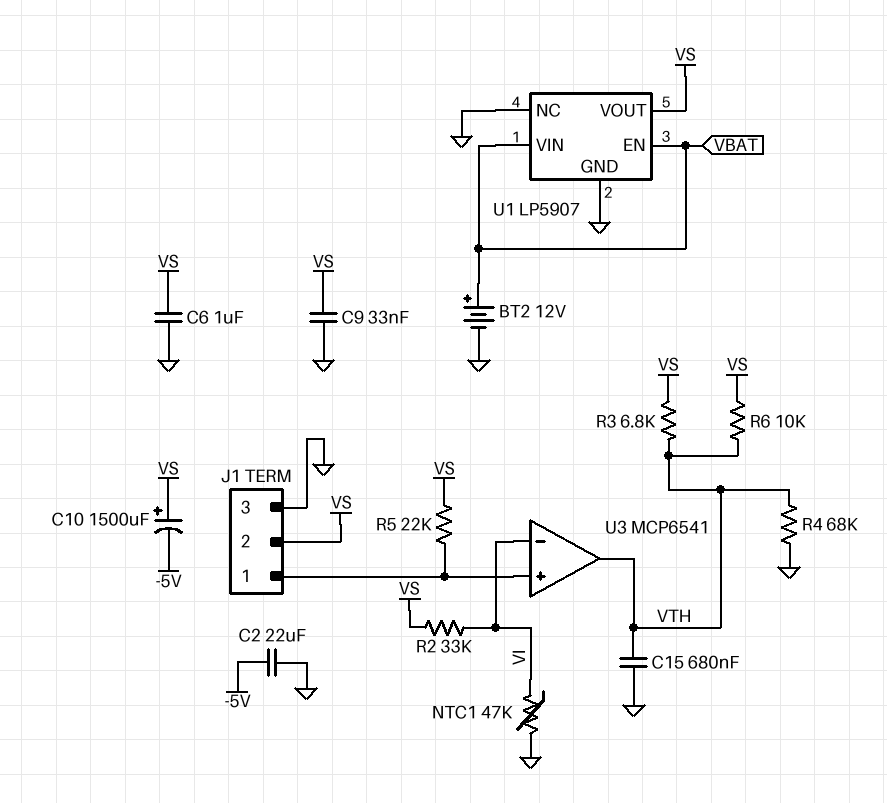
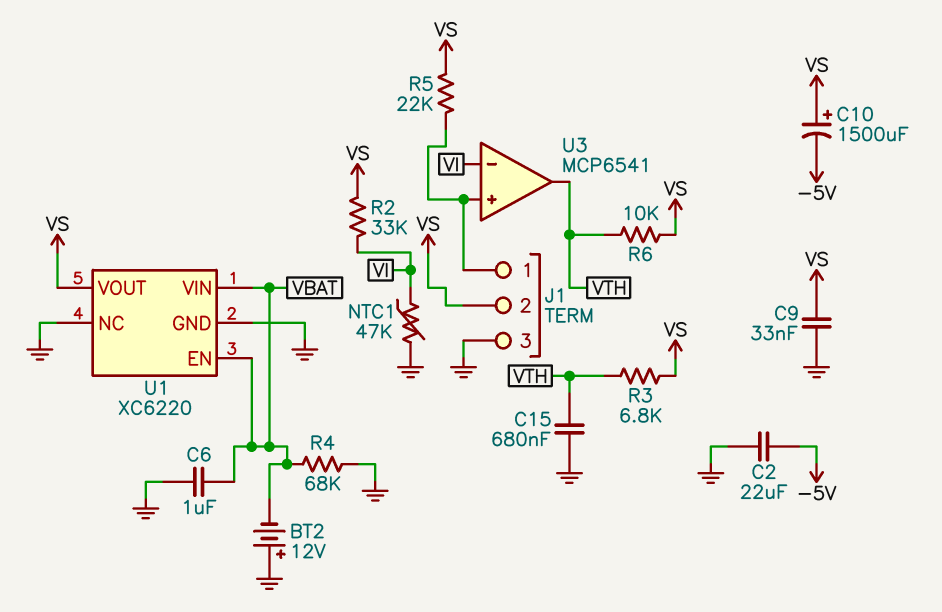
BT2: 12V (plus VBAT, minus GND) -> 12V (plus GND, minus VBAT)
C6: 1uF (GND, VS) -> 1uF (GND, VBAT)
R4: 68k (GND, VTH) -> 68k (GND, VBAT)
U1: LP5907 -> XC6220

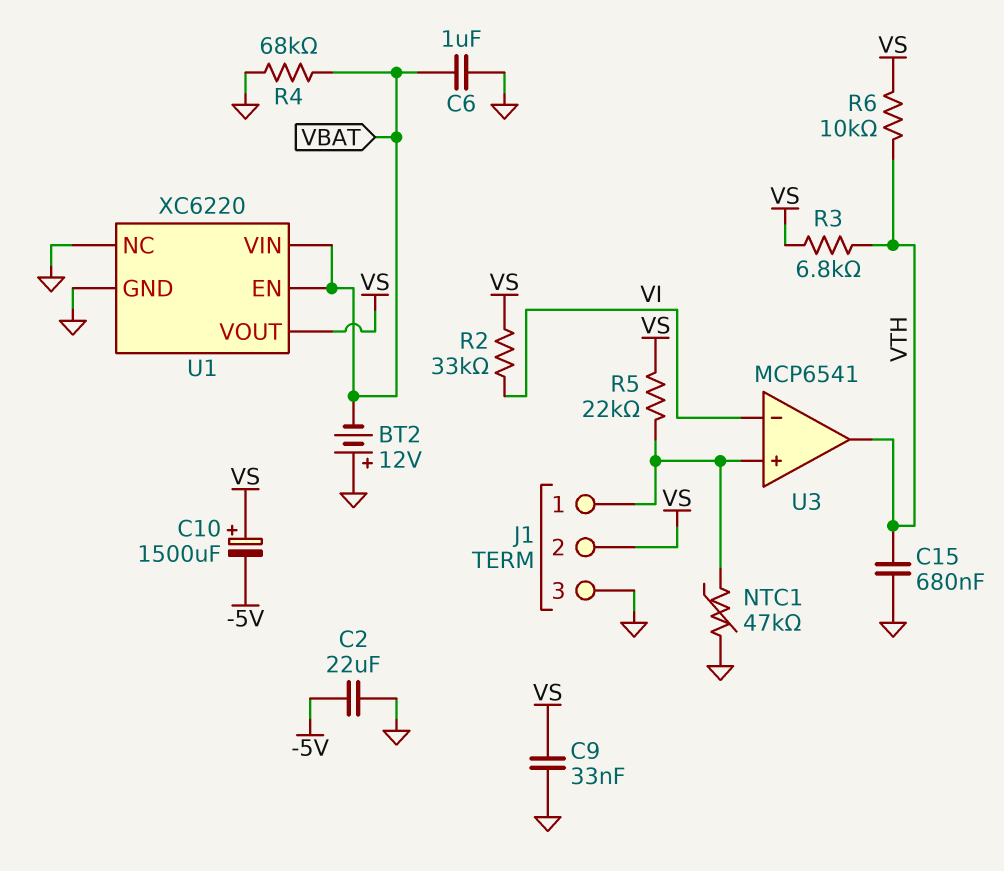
NTC1: 47k (GND, VI) -> 47k (GND, J1/1)

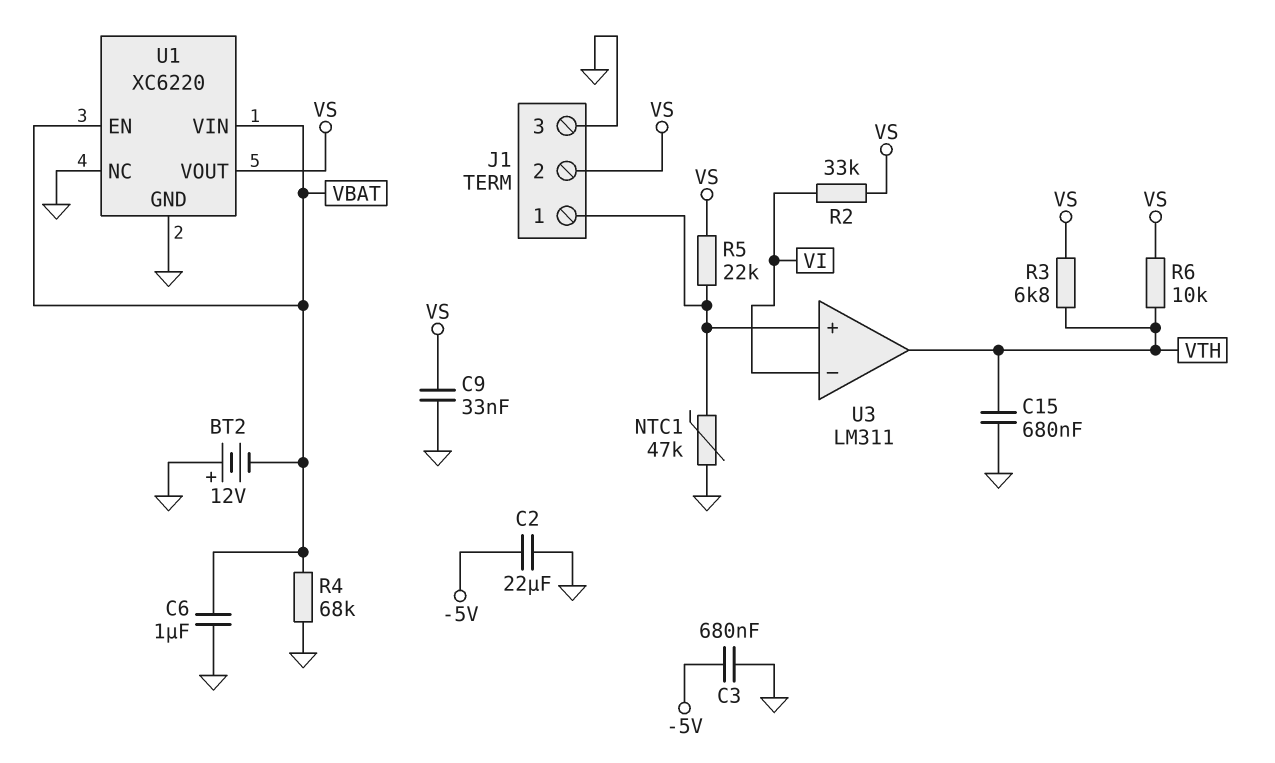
C3: none -> 680nF (-5V, GND)
C10: 1500uF (plus VS, minus -5V) -> none
U3: MCP6541 -> LM311

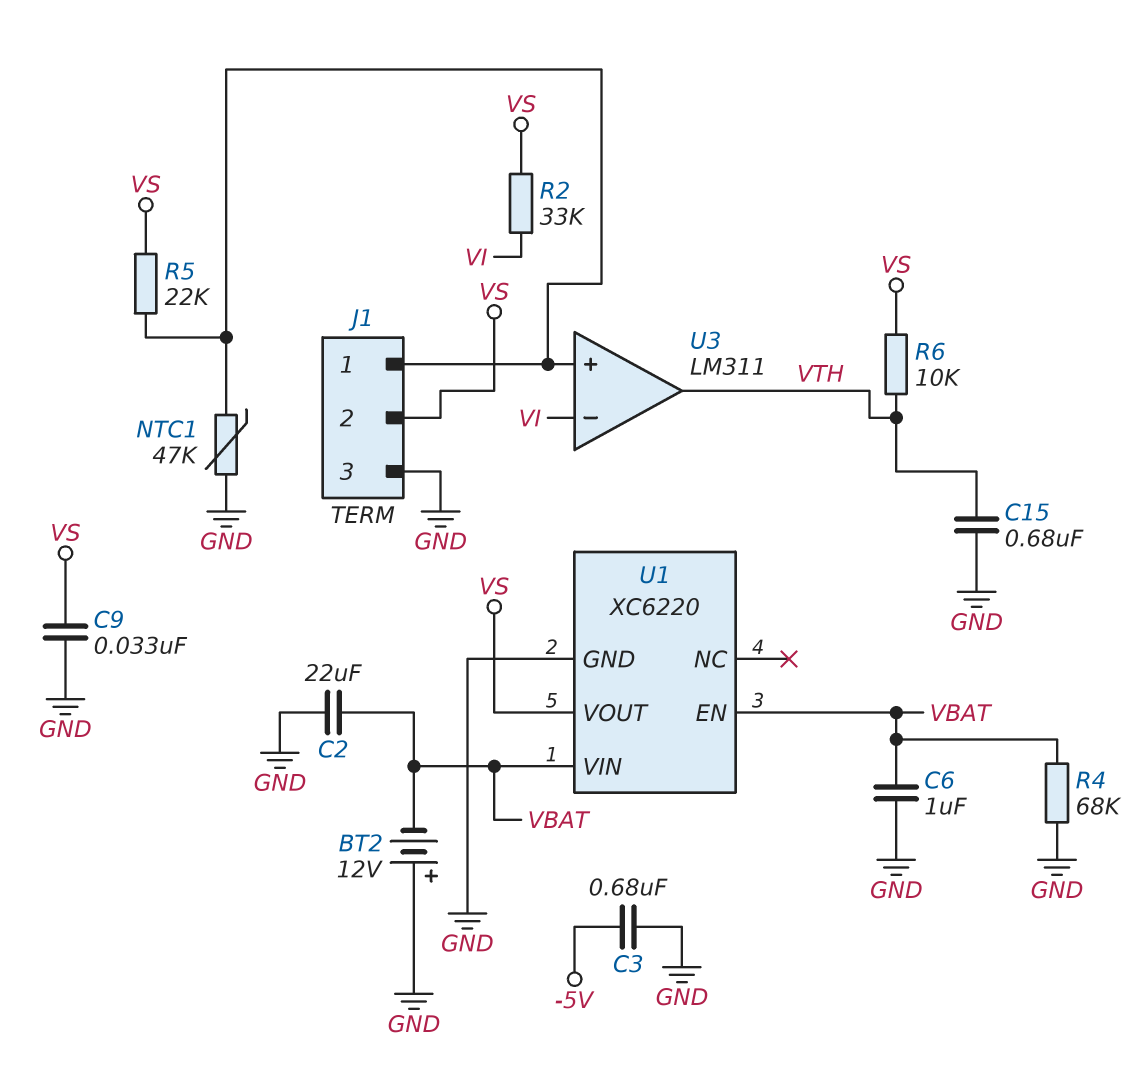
C2: 22uF (-5V, GND) -> 22uF (GND, VBAT)
R3: 6.8k (VS, VTH) -> none
U1 pin NC: GND -> none

